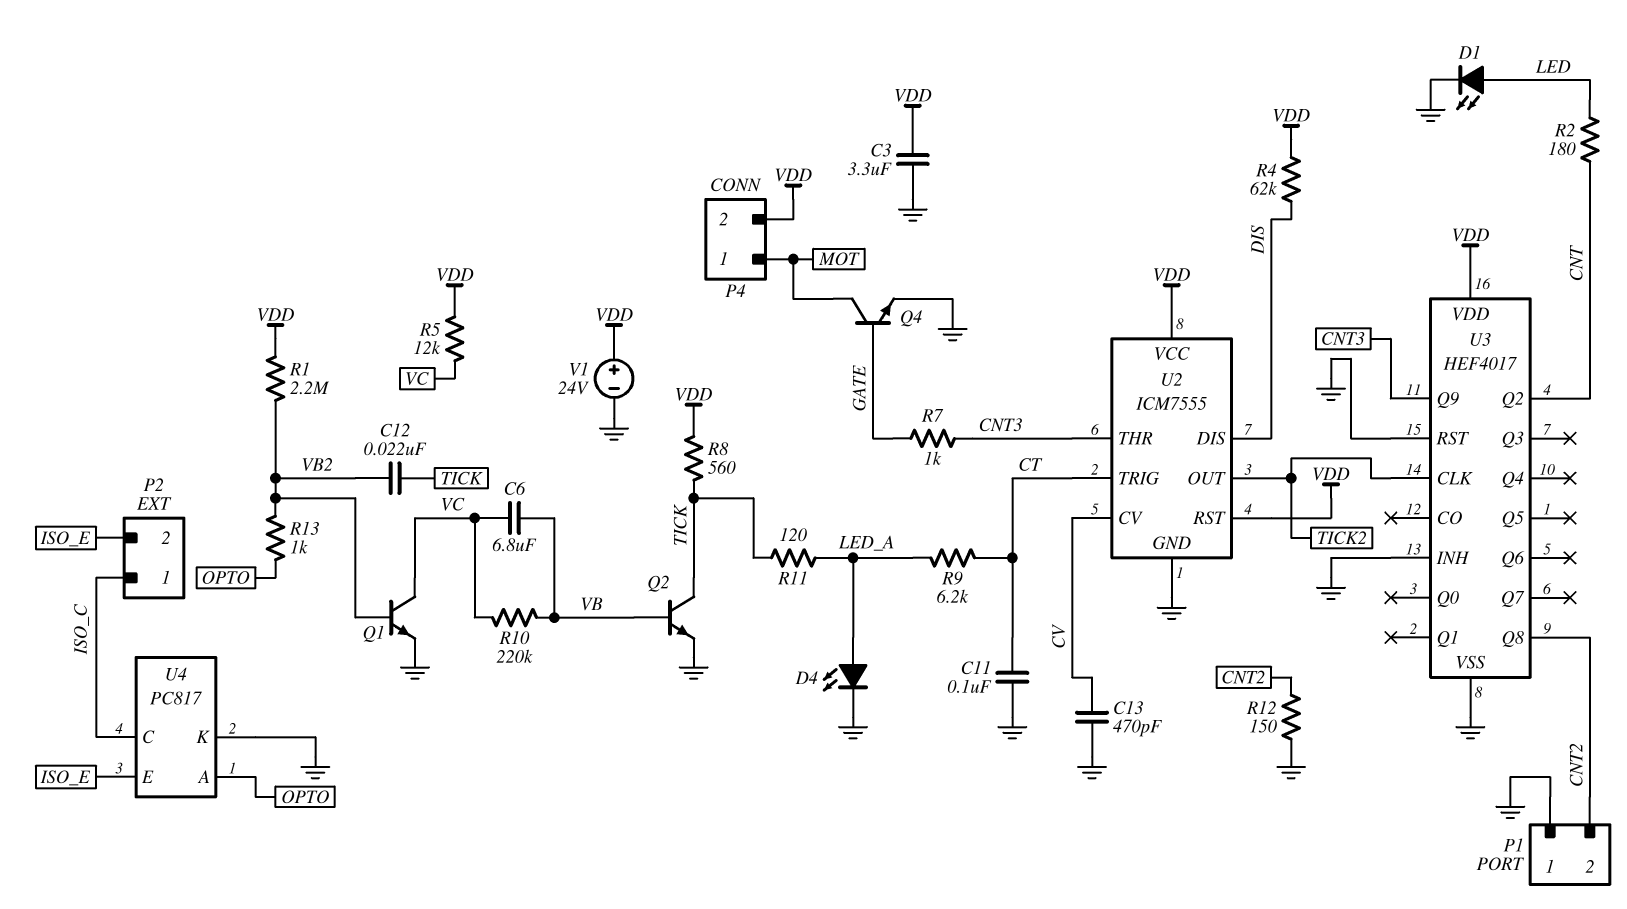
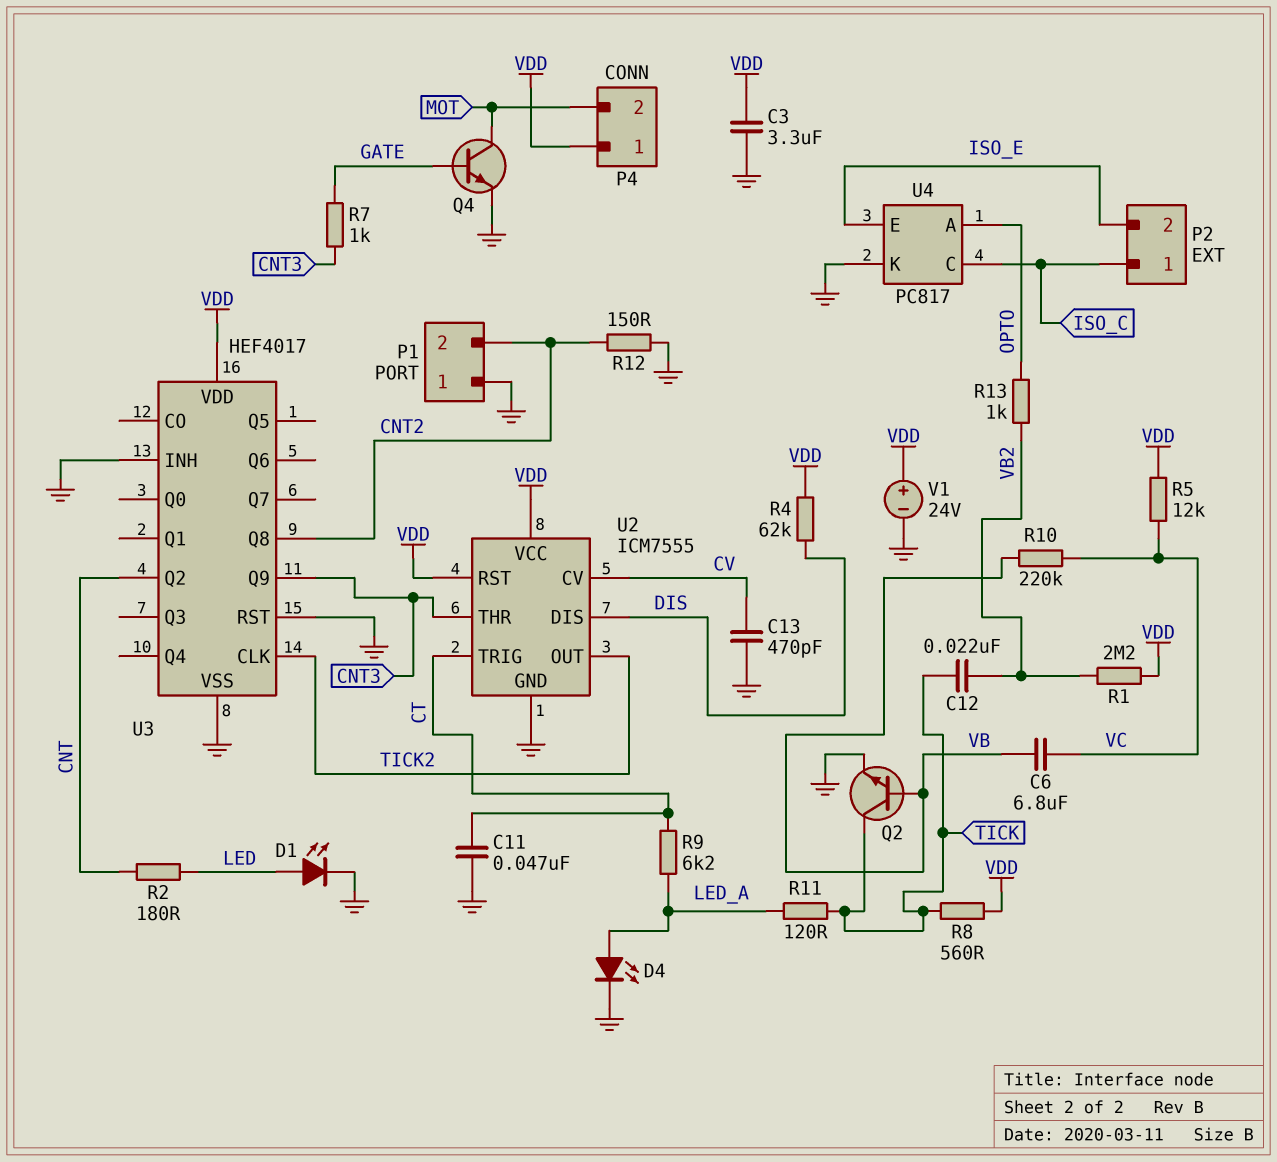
C11: 100nF (CT, GND) -> 47nF (CT, GND)
P4 pin 1: MOT -> VDD
P4 pin 2: VDD -> MOT
Q1: NPN (B VB2, C VC, E GND) -> none

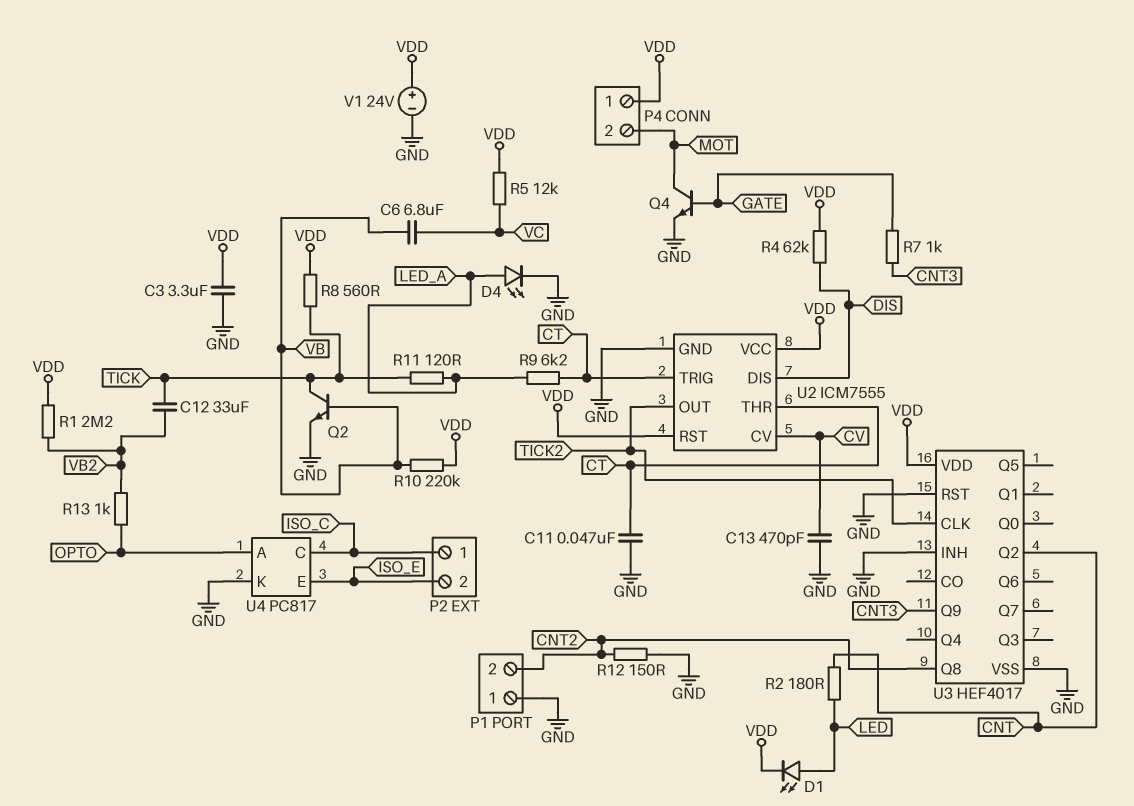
C12: 22nF (TICK, VB2) -> 33uF (TICK, VB2)
D1: LED (A LED, K GND) -> LED (A LED, K VDD)
R10: 220k (VB, VC) -> 220k (VB, VDD)
U2 pin THR: CNT3 -> CT

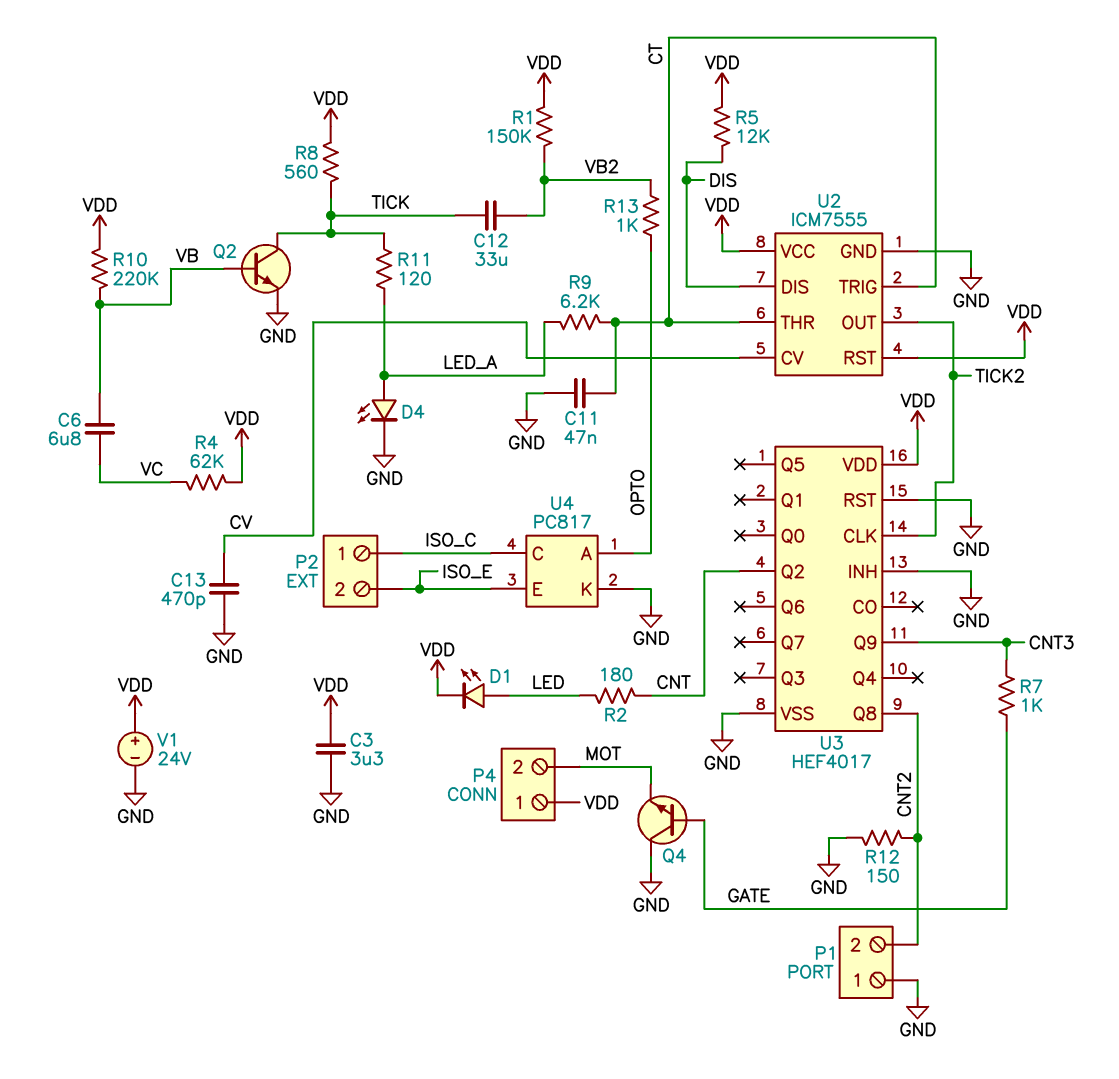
Q4: NPN (B GATE, C MOT, E GND) -> NPN (B GATE, C GND, E MOT)
R1: 2.2M (VB2, VDD) -> 150k (VB2, VDD)
R4: 62k (DIS, VDD) -> 62k (VC, VDD)
R5: 12k (VC, VDD) -> 12k (DIS, VDD)

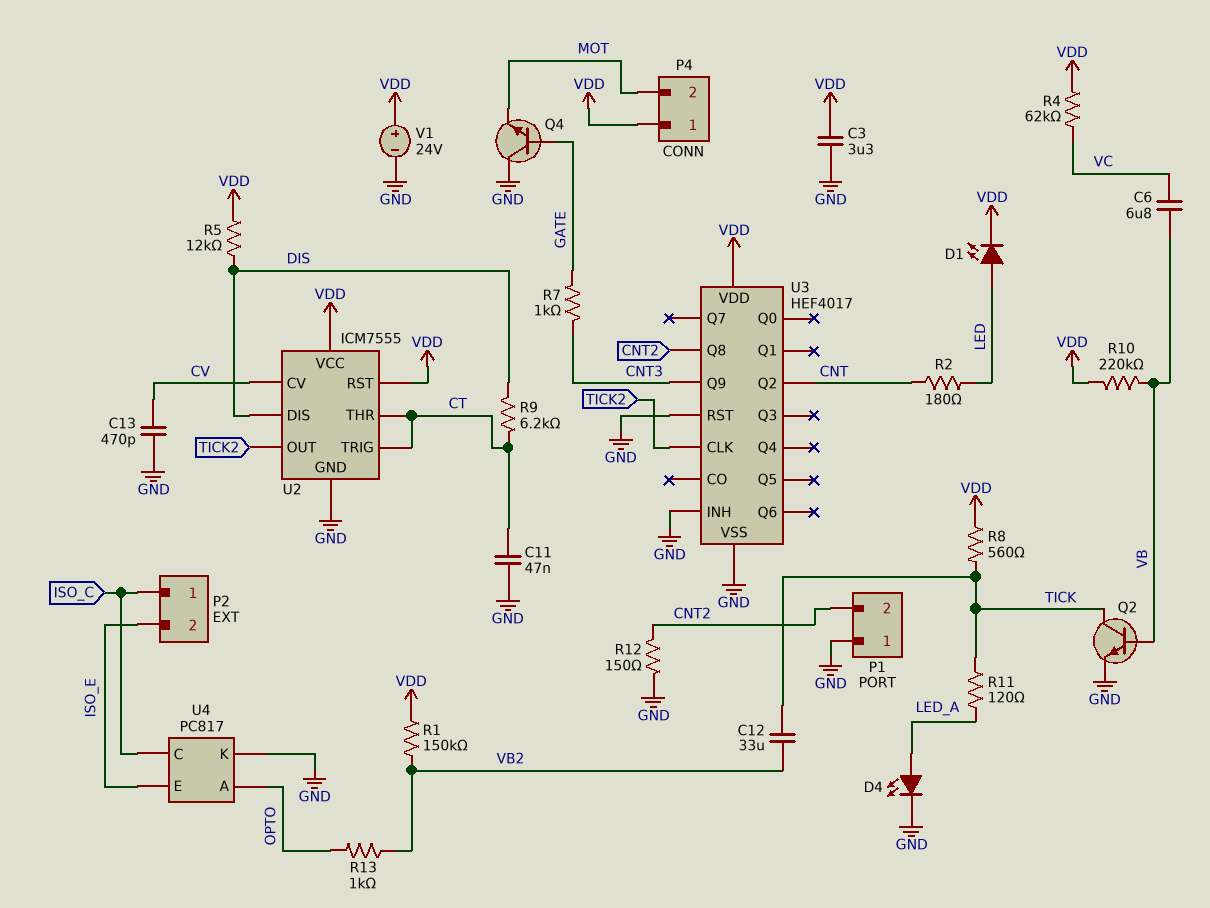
R9: 6.2k (CT, LED_A) -> 6.2k (CT, DIS)

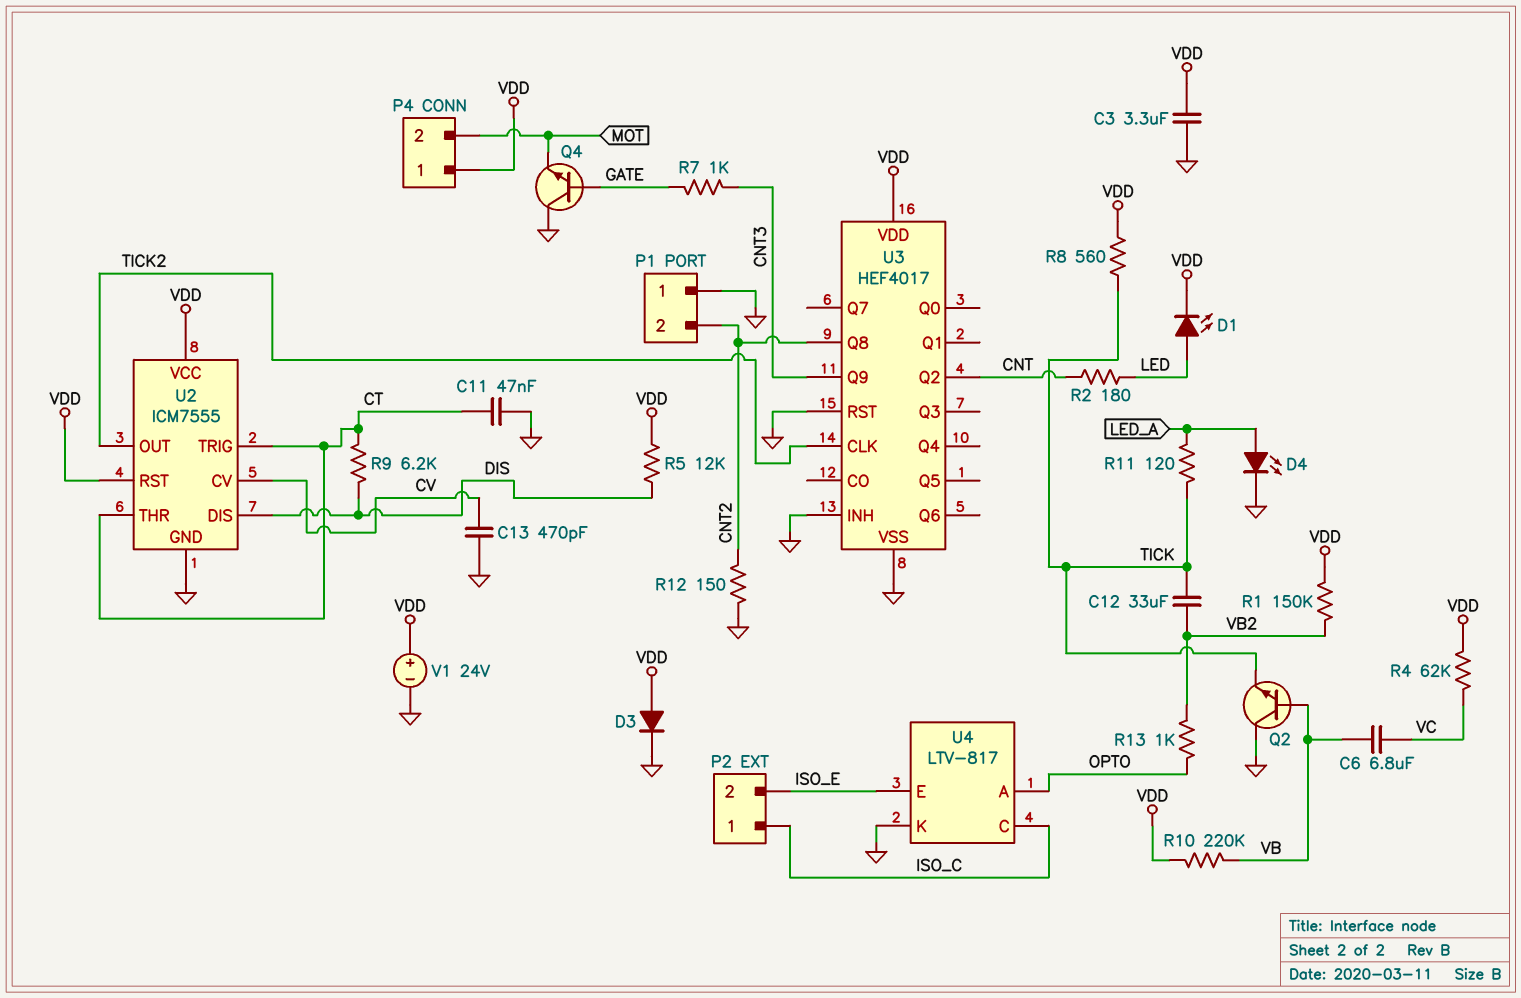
D3: none -> diode (A VDD, K GND)
Q2: NPN (B VB, C TICK, E GND) -> NPN (B VB, C GND, E TICK)
U4: PC817 -> LTV-817

